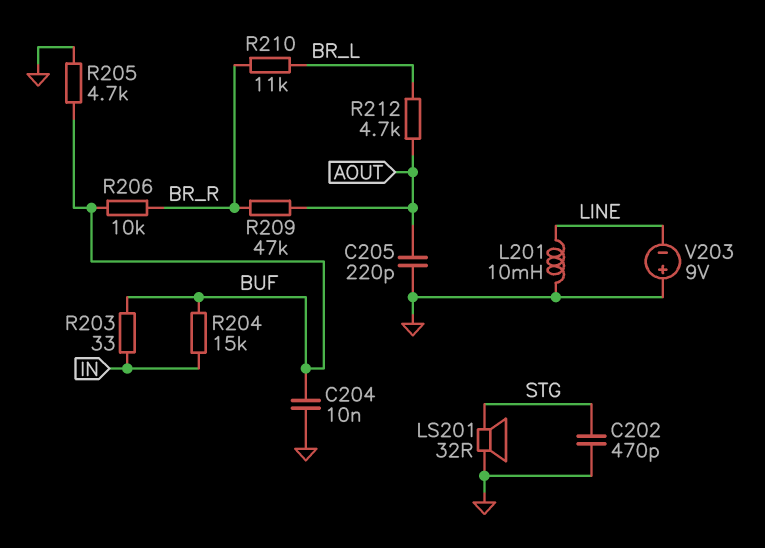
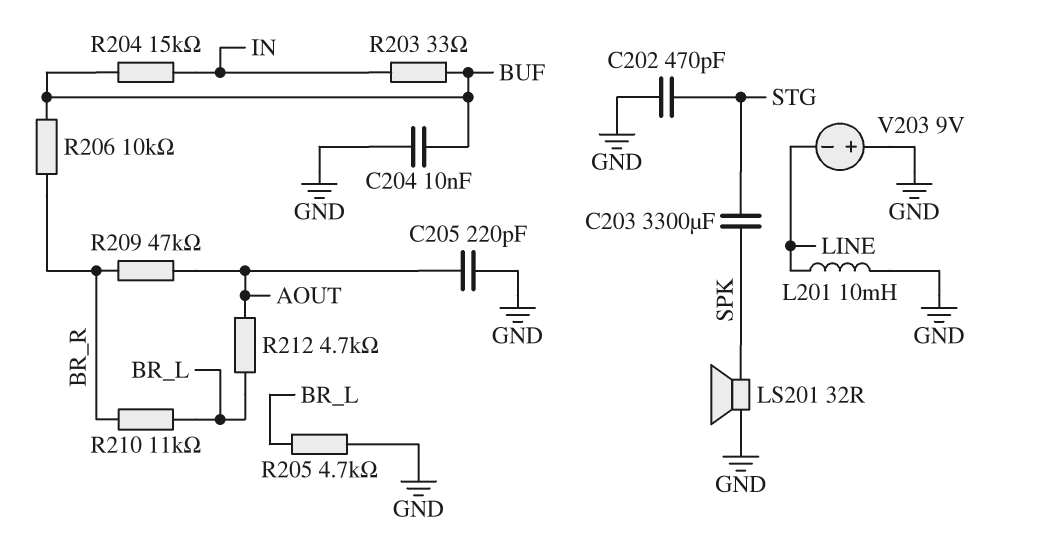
C203: none -> 3300uF (SPK, STG)
LS201: speaker 32R (GND, STG) -> speaker 32R (GND, SPK)
R205: 4.7k (BUF, GND) -> 4.7k (BR_L, GND)

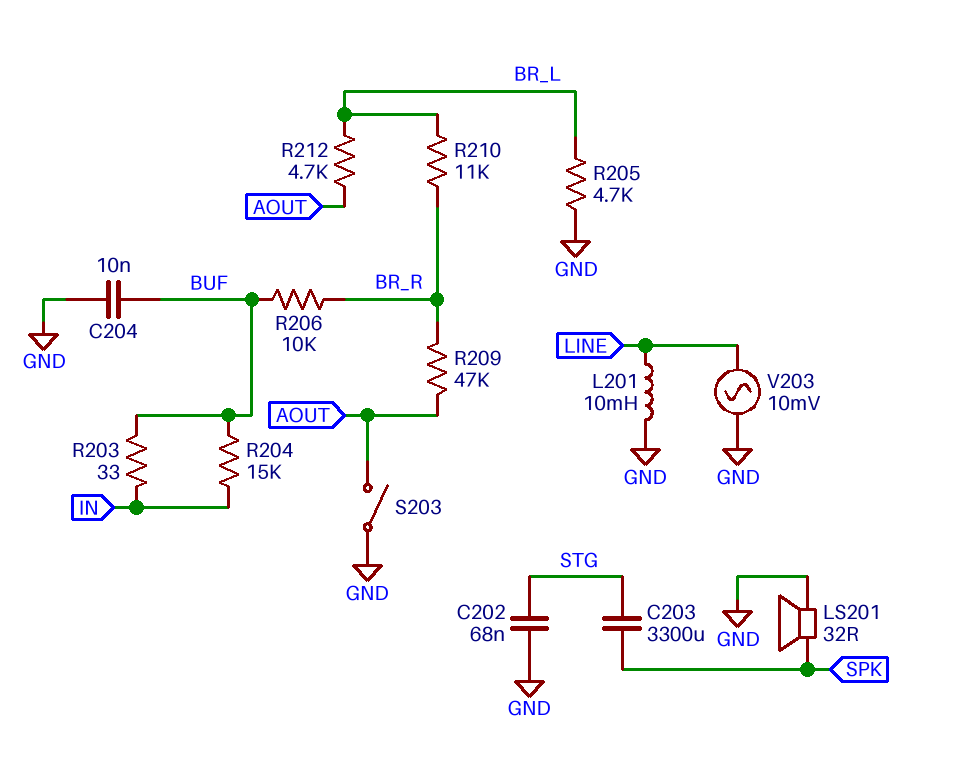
C202: 470pF (GND, STG) -> 68nF (GND, STG)
C205: 220pF (AOUT, GND) -> none
S203: none -> switch (AOUT, GND)
V203: 9V (plus GND, minus LINE) -> AC 10mV (GND, LINE)

